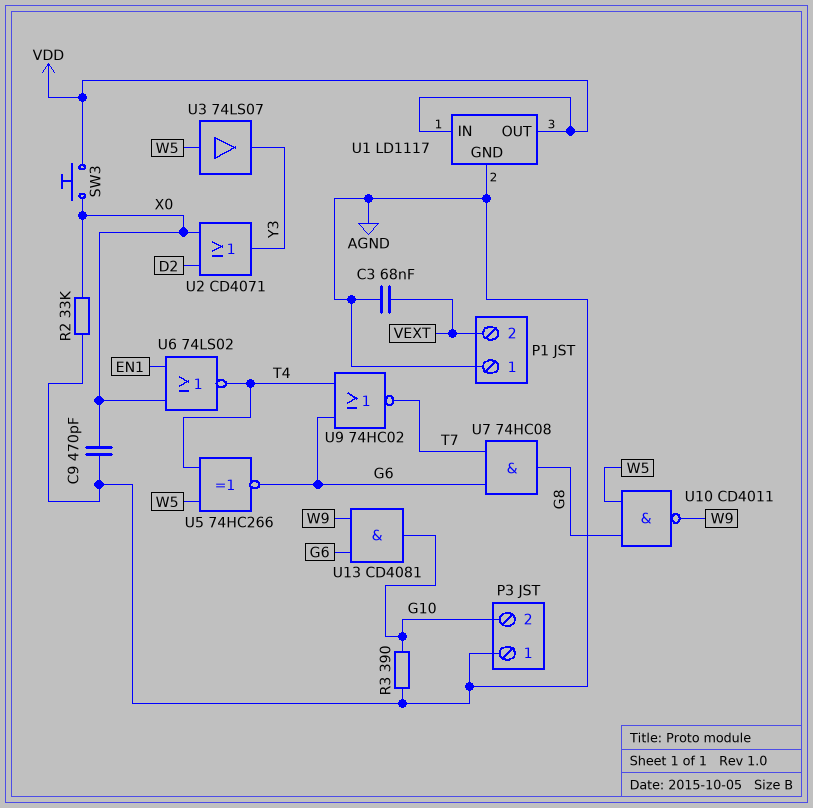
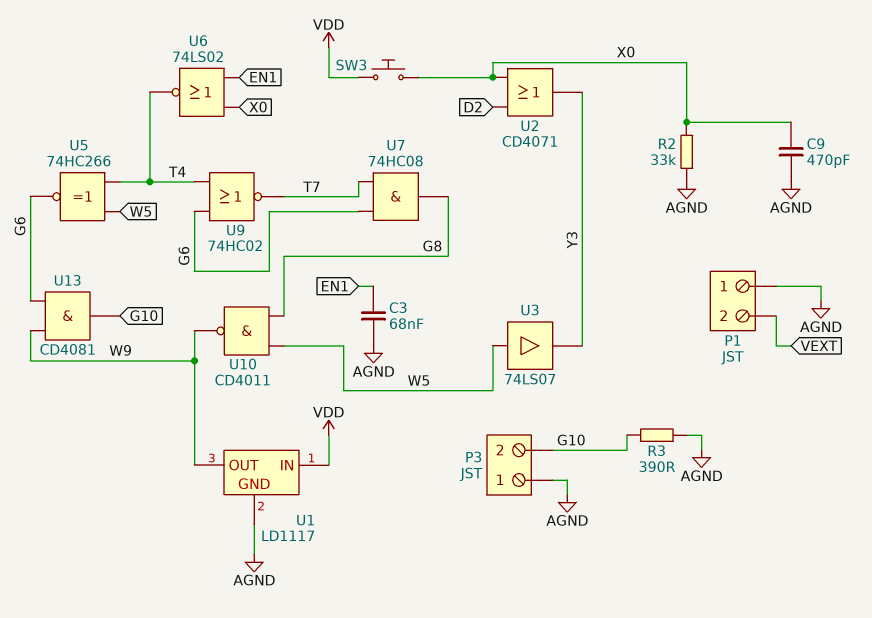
C3: 68nF (AGND, VEXT) -> 68nF (AGND, EN1)
U1 pin OUT: VDD -> W9

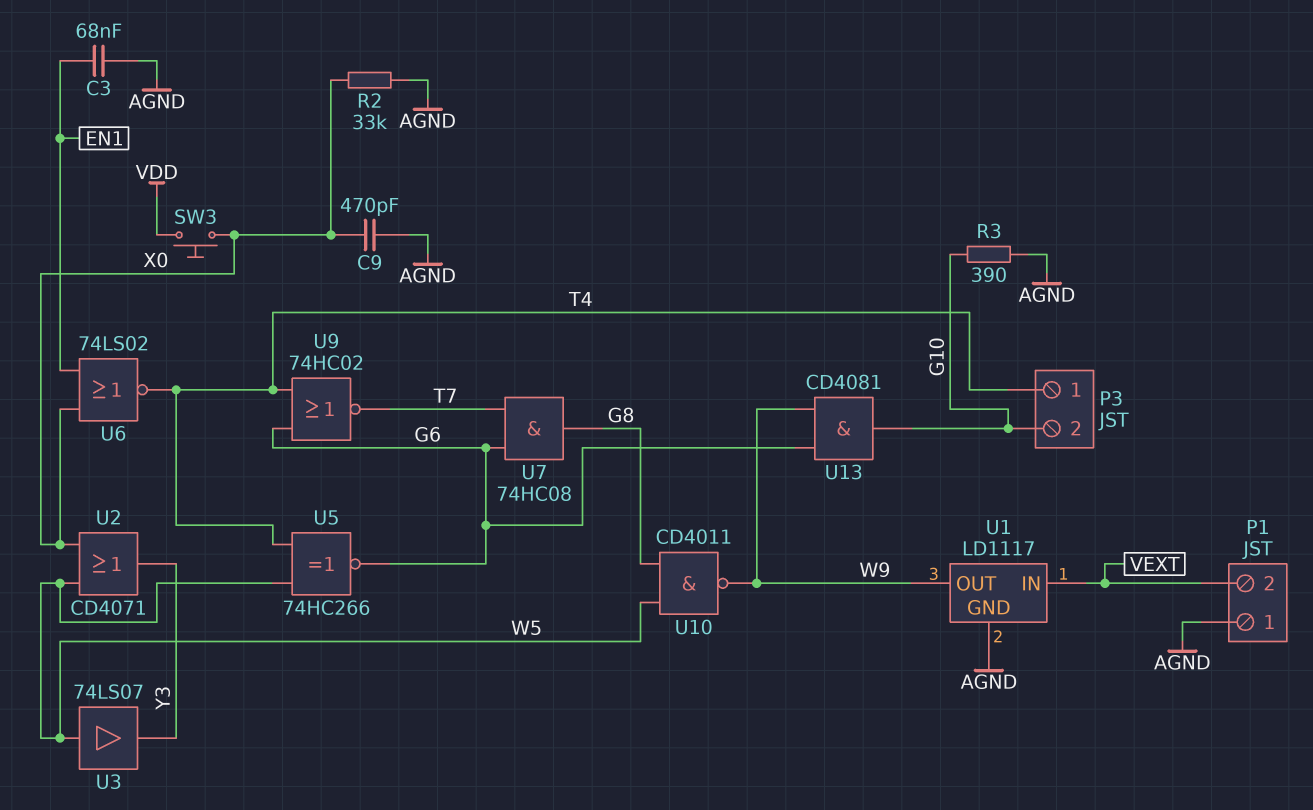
P3 pin 1: AGND -> T4
U1 pin IN: VDD -> VEXT
U2: OR CD4071 (in D2, in X0, out Y3) -> OR CD4071 (in W5, in X0, out Y3)

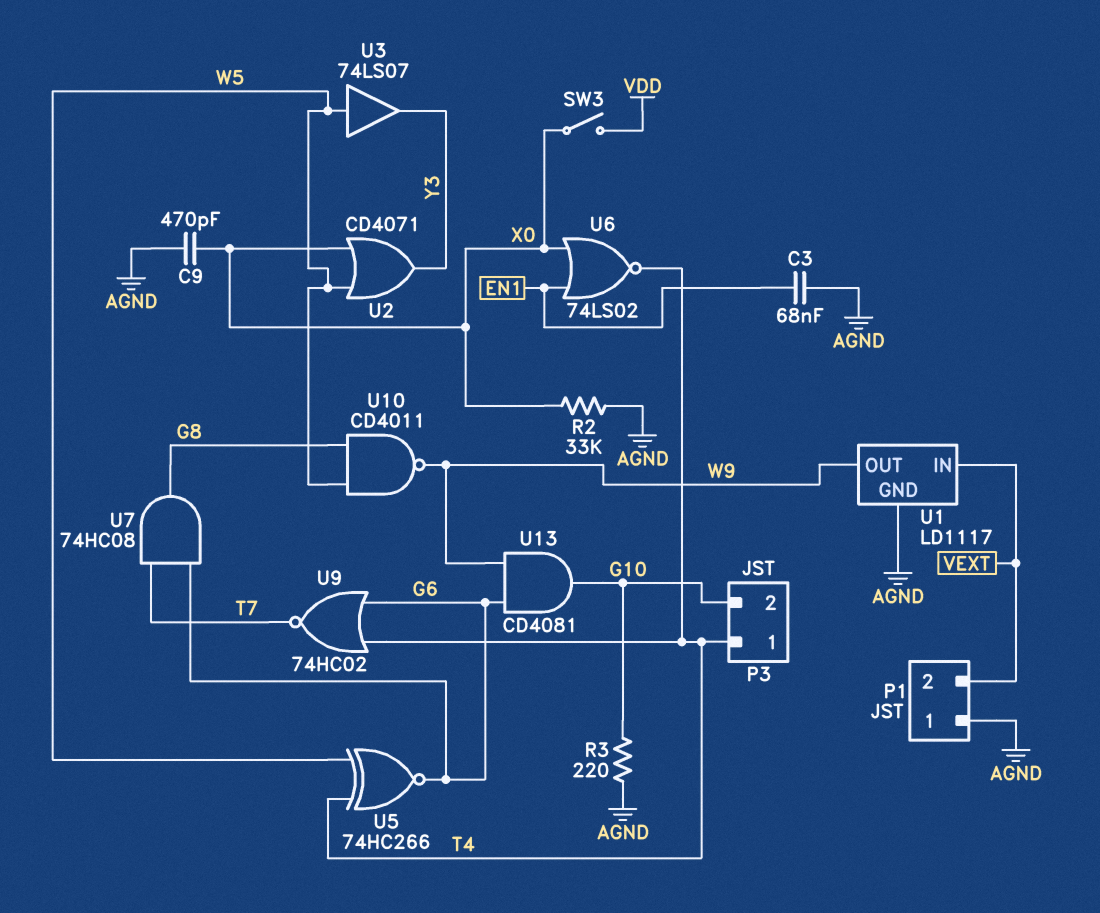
R3: 390 (AGND, G10) -> 220 (AGND, G10)
SW3: button (VDD, X0) -> switch (VDD, X0)

